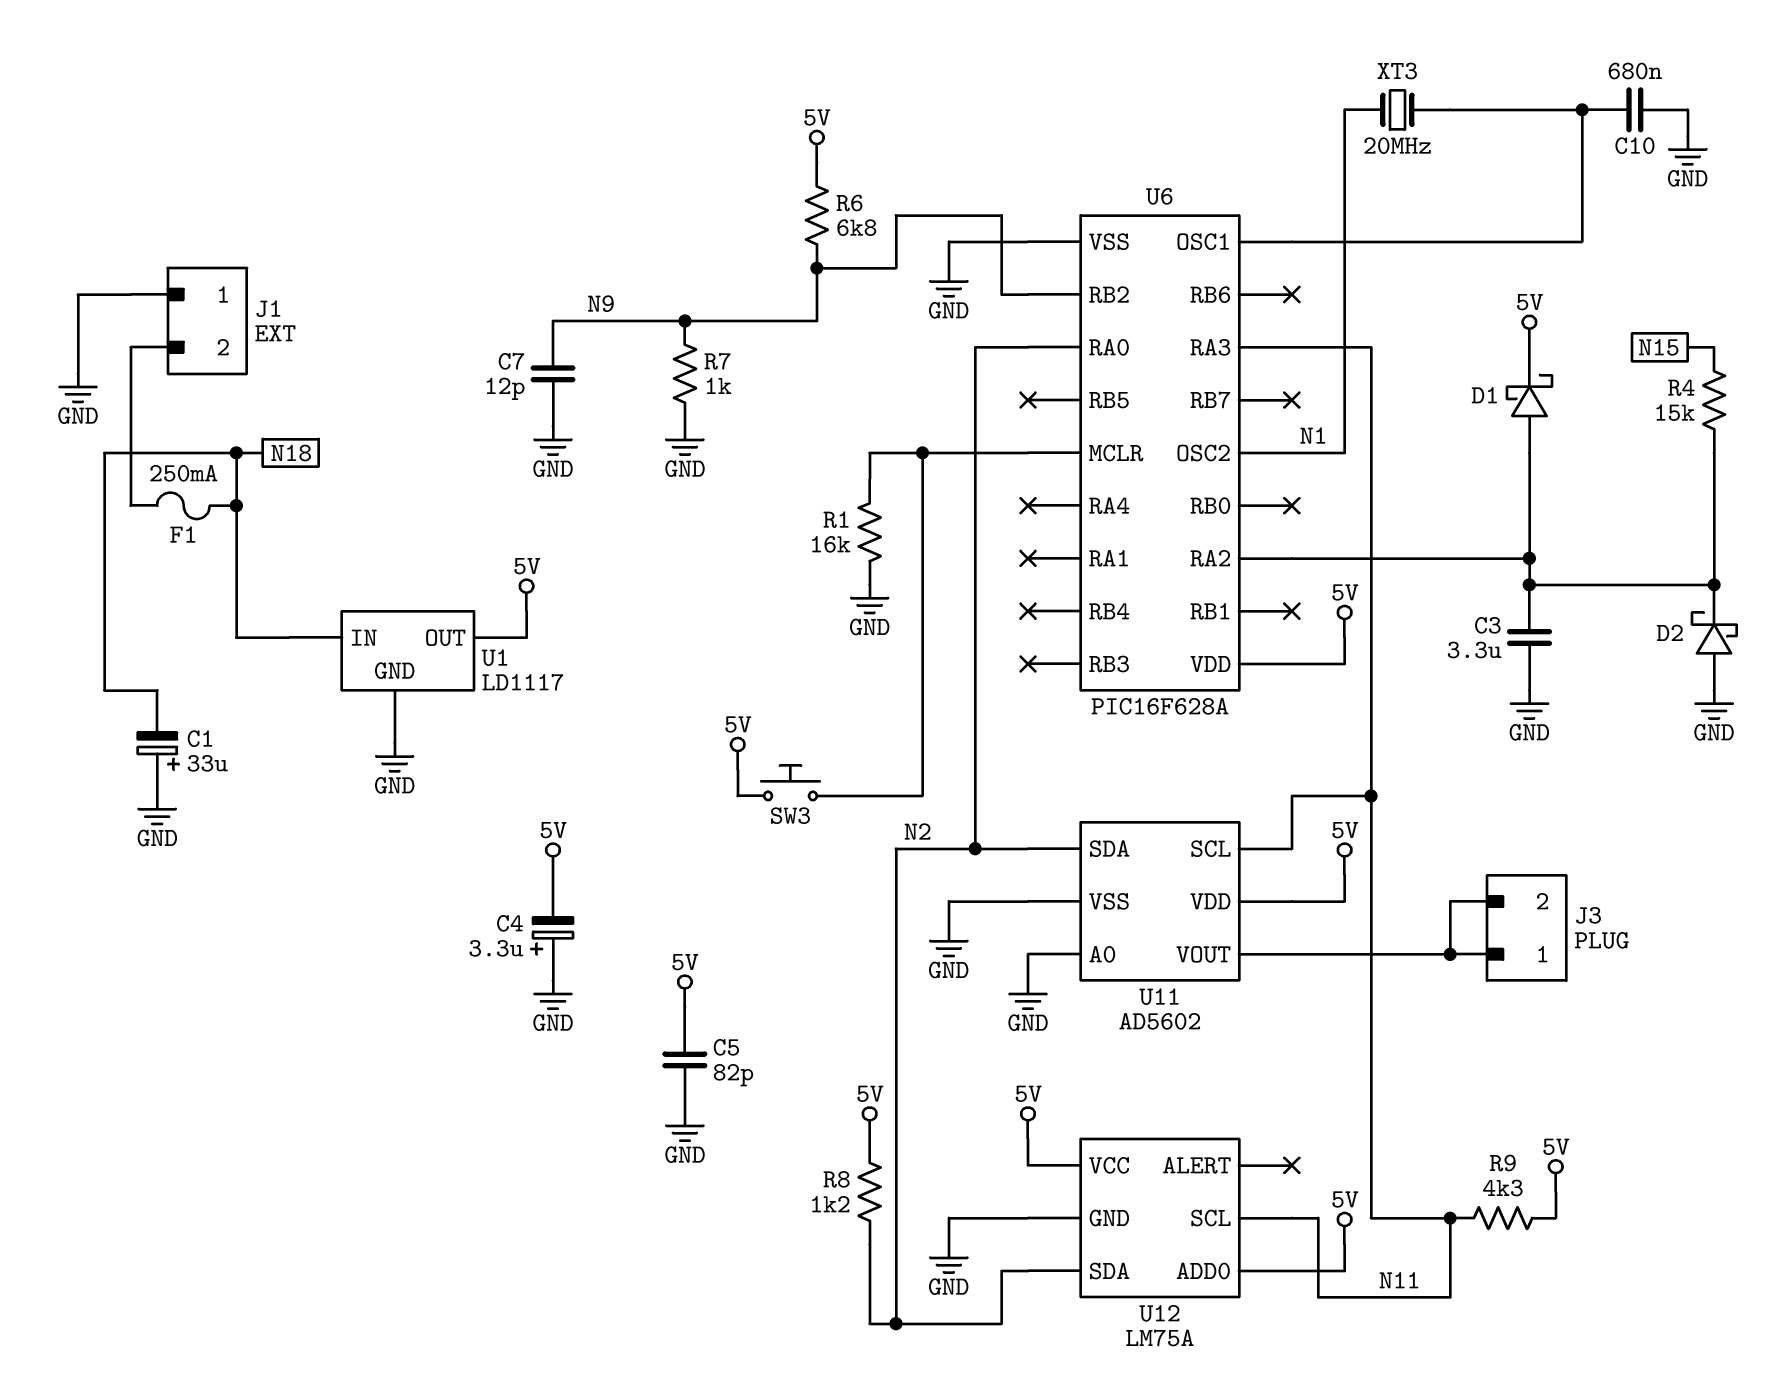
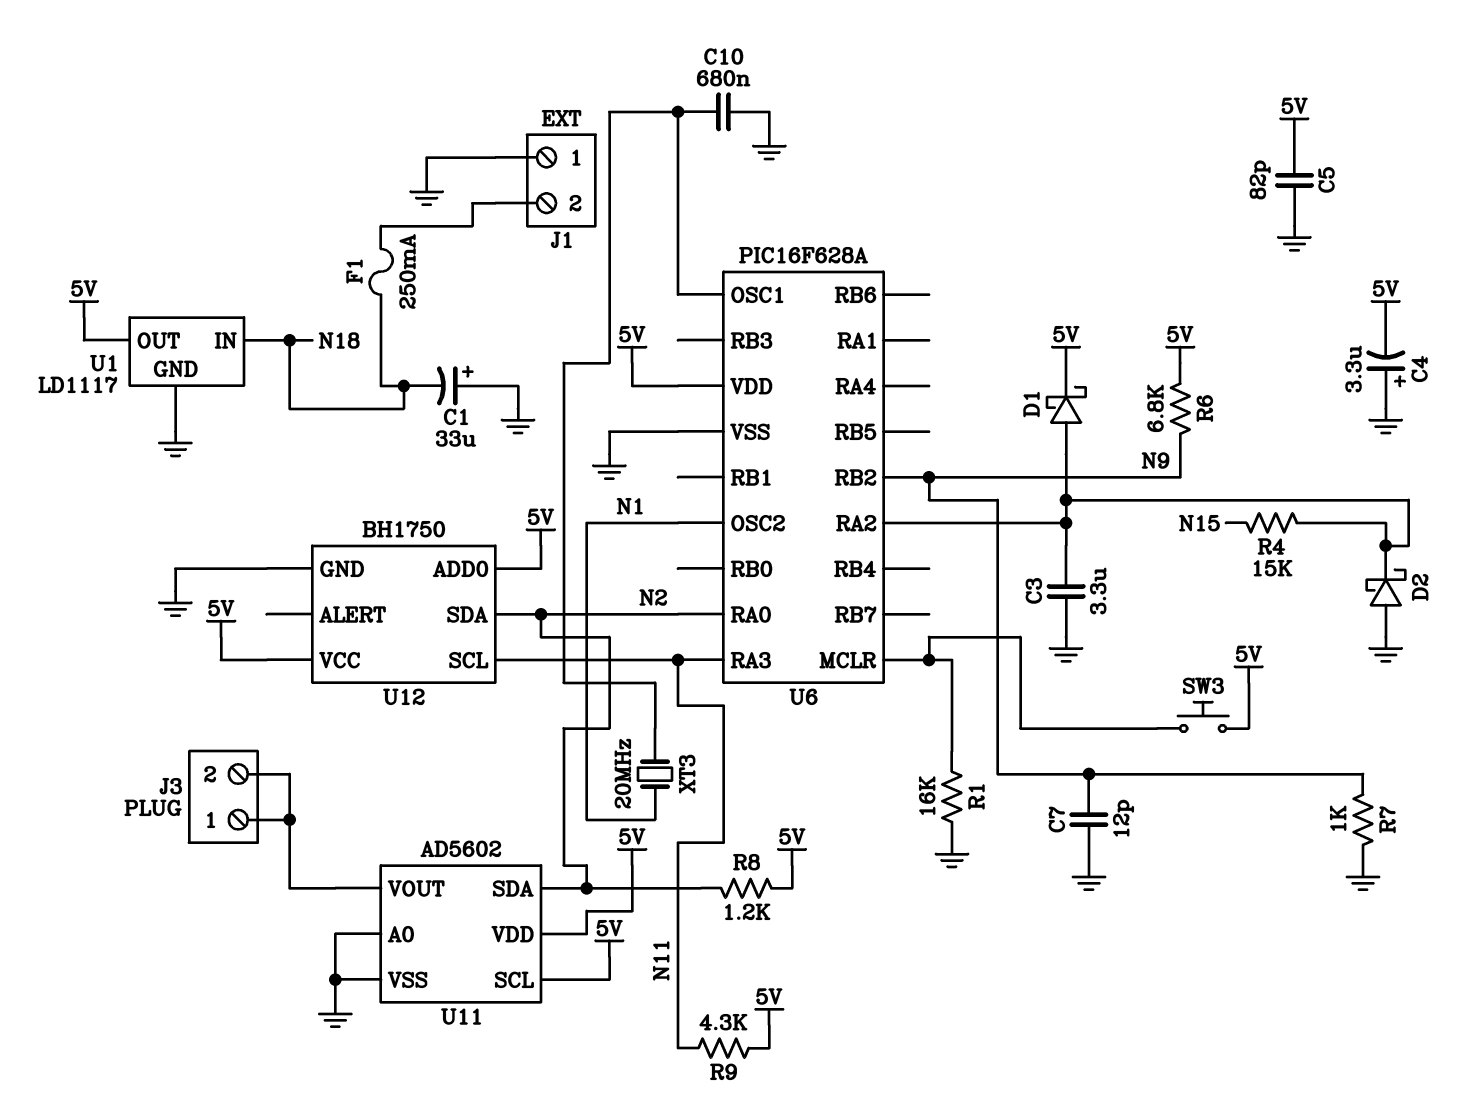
U11 pin SCL: N11 -> 5V
U12: LM75A -> BH1750

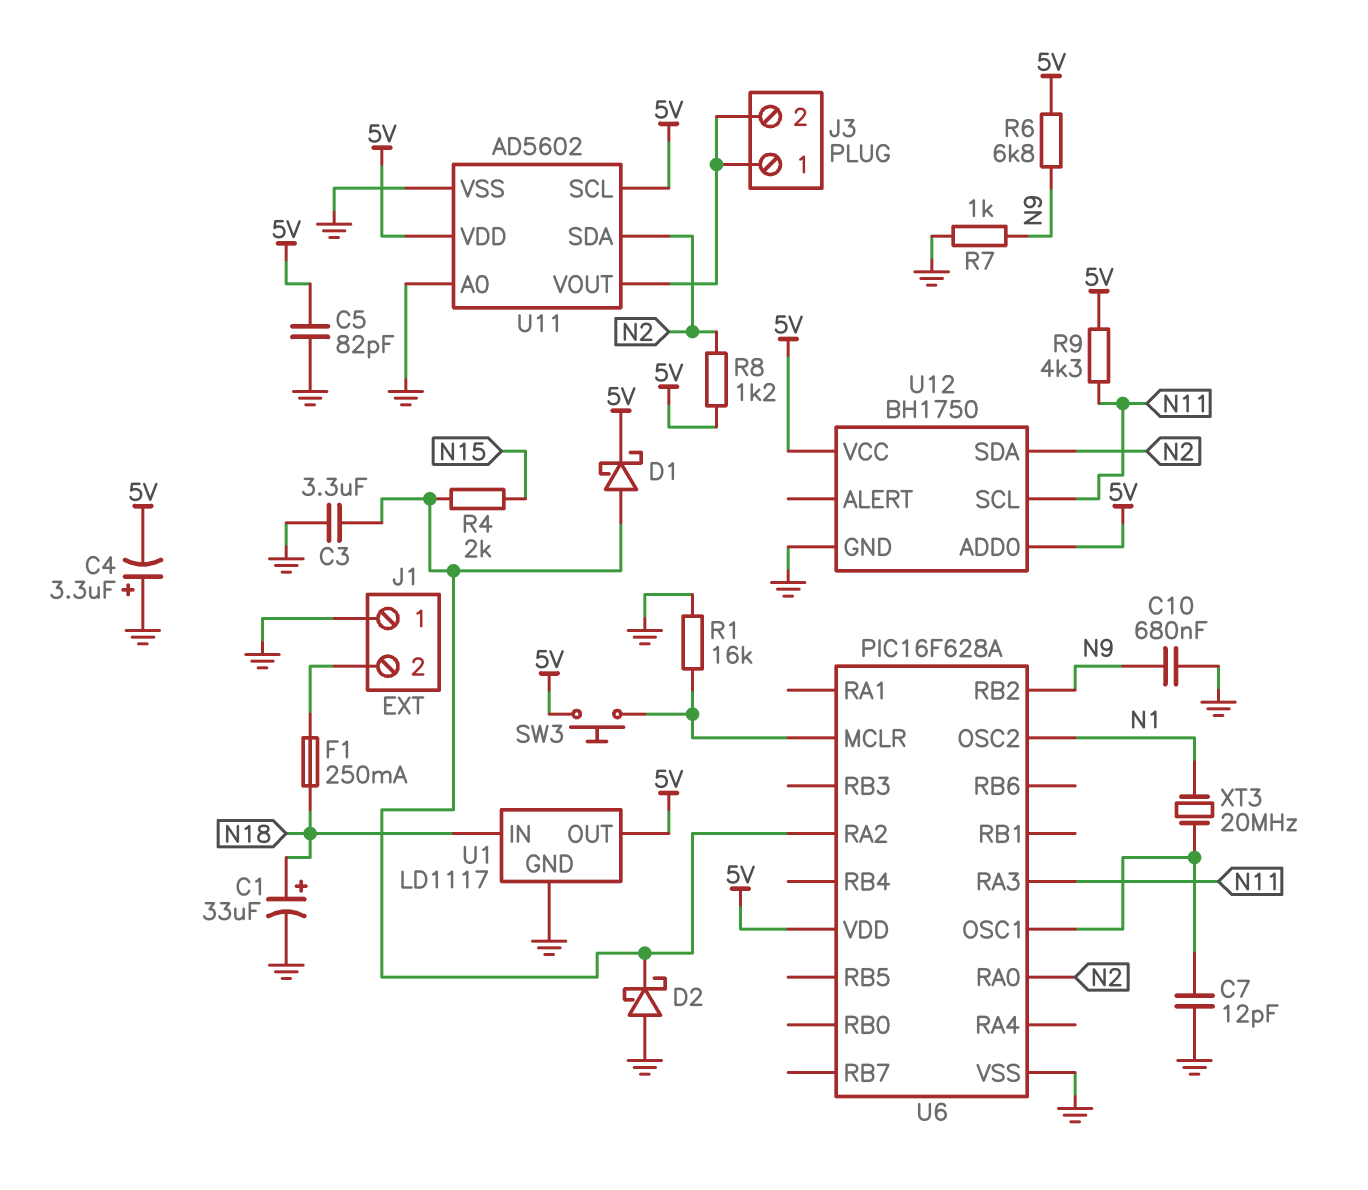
C1: 33uF (plus GND, minus N18) -> 33uF (plus N18, minus GND)
C7: 12pF (GND, N9) -> 12pF (GND, U6/OSC1)
C10: 680nF (GND, U6/OSC1) -> 680nF (GND, N9)
R4: 15k (N15, U6/RA2) -> 2k (N15, U6/RA2)

